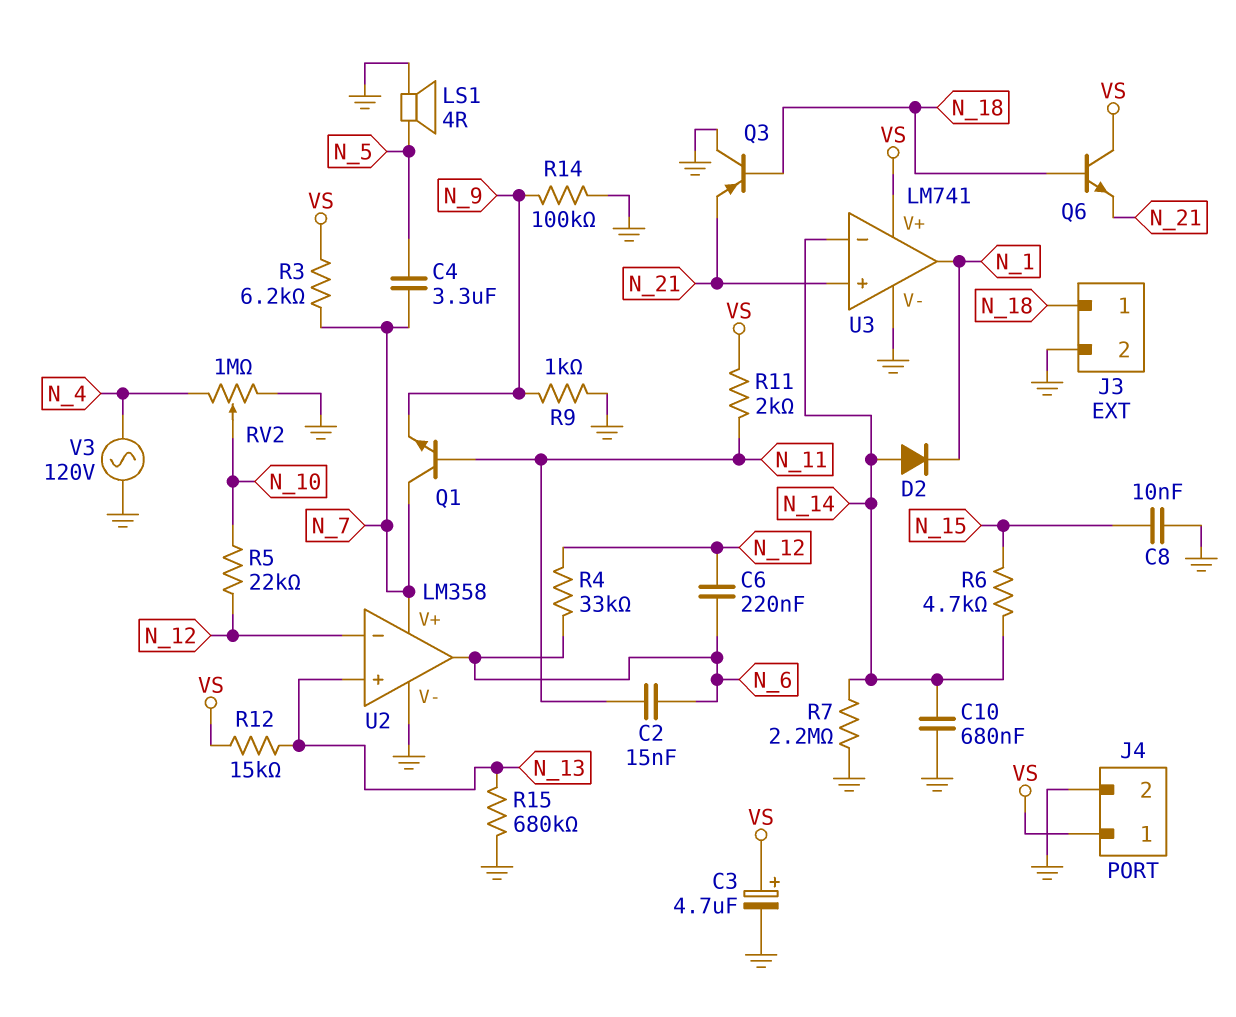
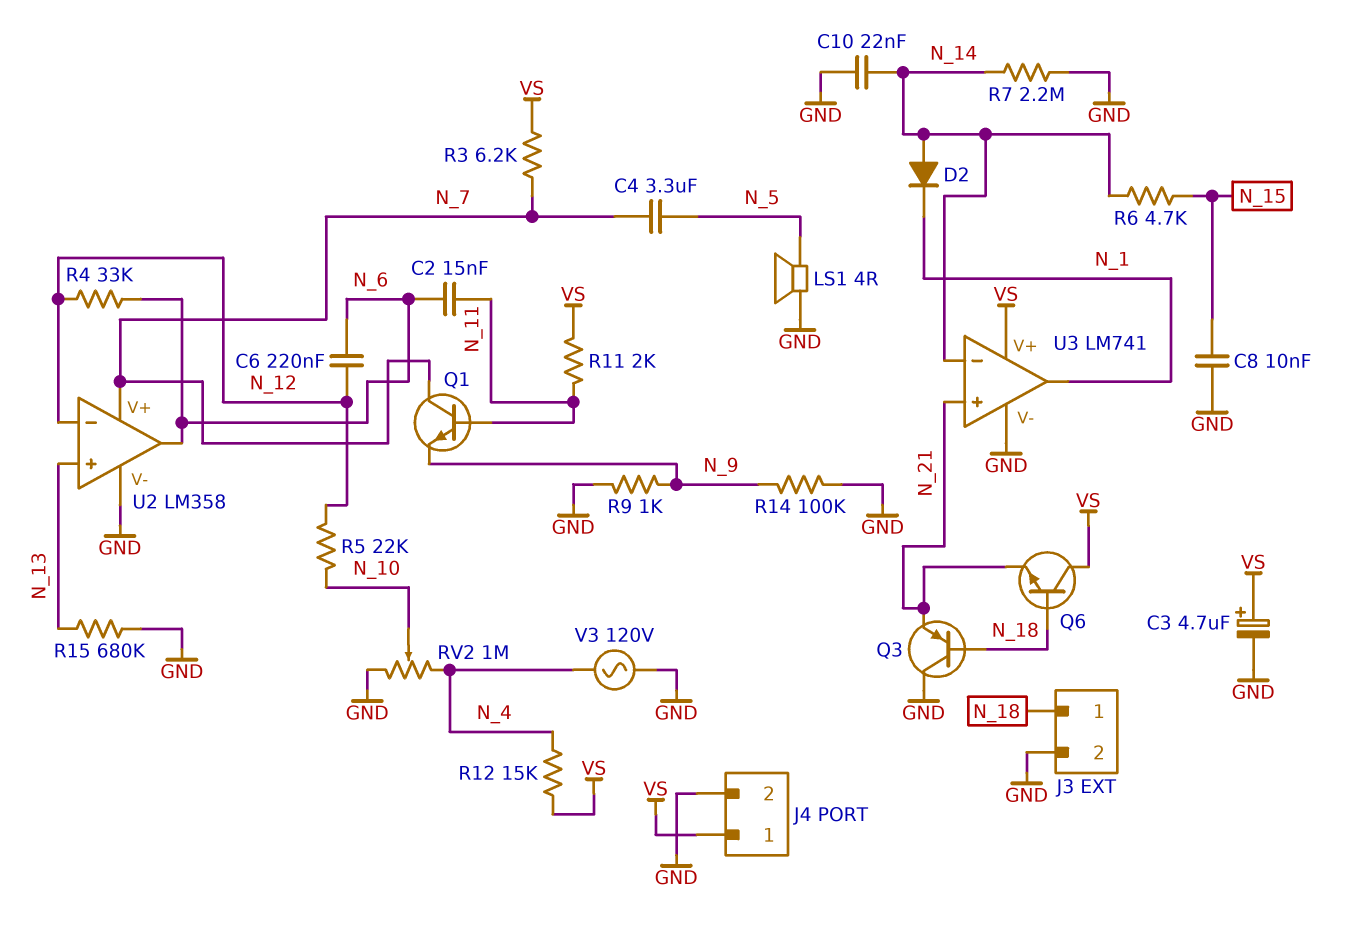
C10: 680nF (GND, N_14) -> 22nF (GND, N_14)
R12: 15k (N_13, VS) -> 15k (N_4, VS)

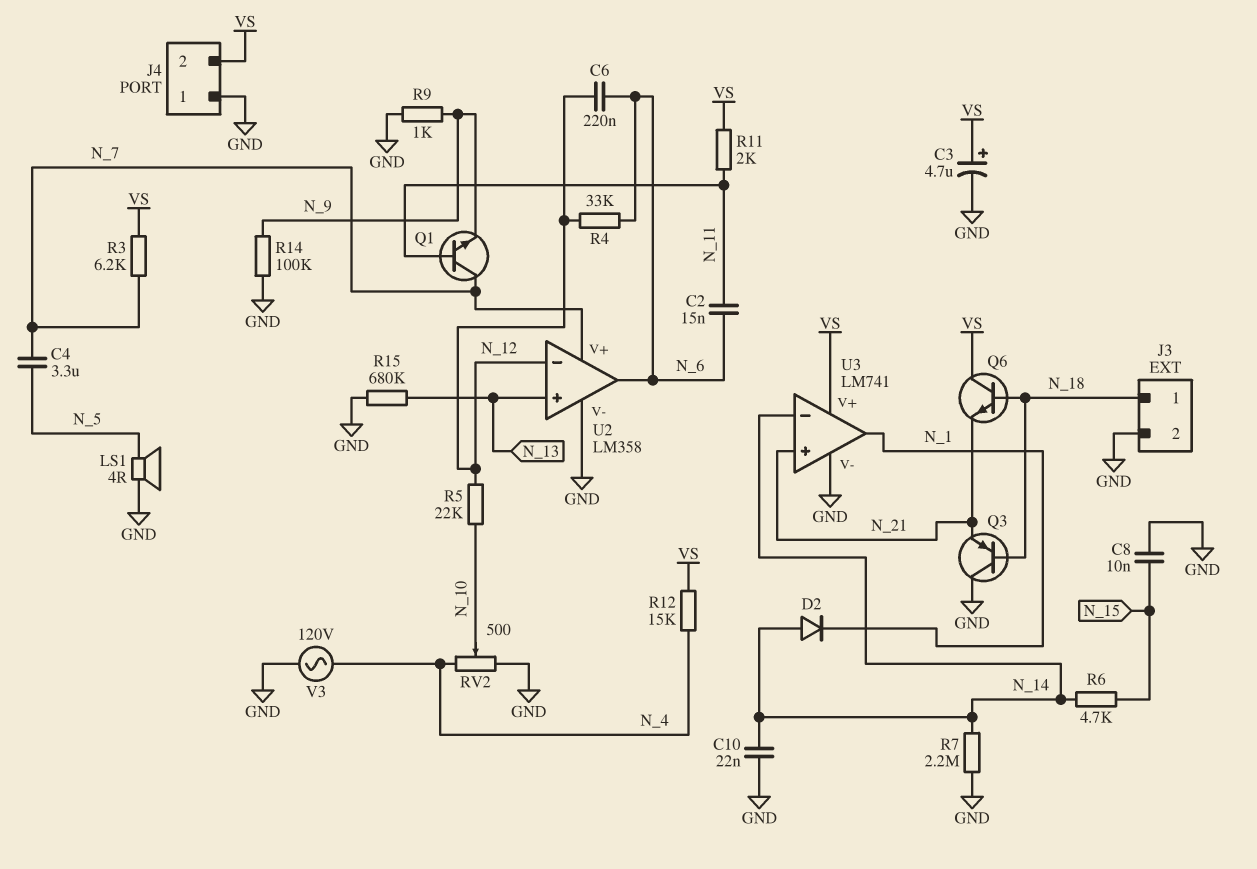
J4 pin 1: VS -> GND
J4 pin 2: GND -> VS
RV2: 1M (GND, N_4, wiper N_10) -> 500 (GND, N_4, wiper N_10)

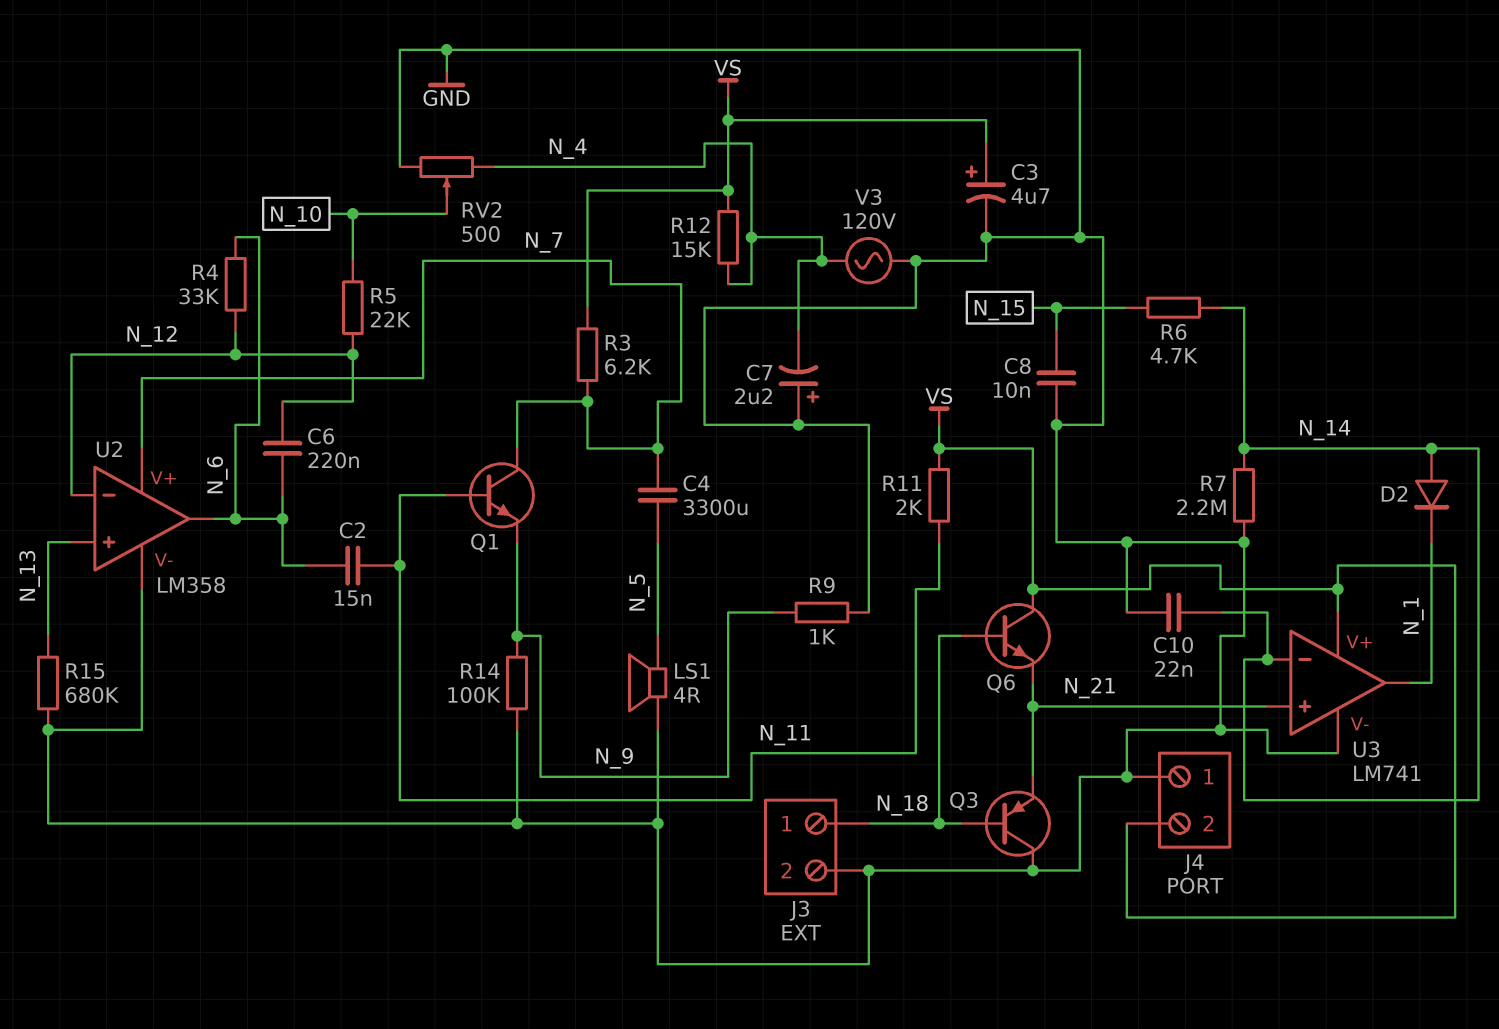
C4: 3.3uF (N_5, N_7) -> 3300uF (N_5, N_7)
C7: none -> 2.2uF (plus GND, minus N_4)

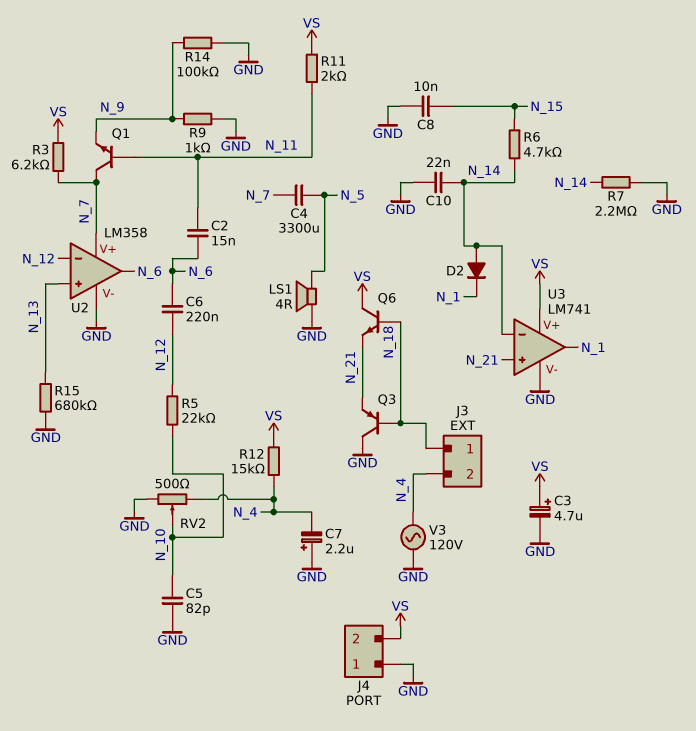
C5: none -> 82pF (GND, N_10)
J3 pin 2: GND -> N_4
R4: 33k (N_6, N_12) -> none

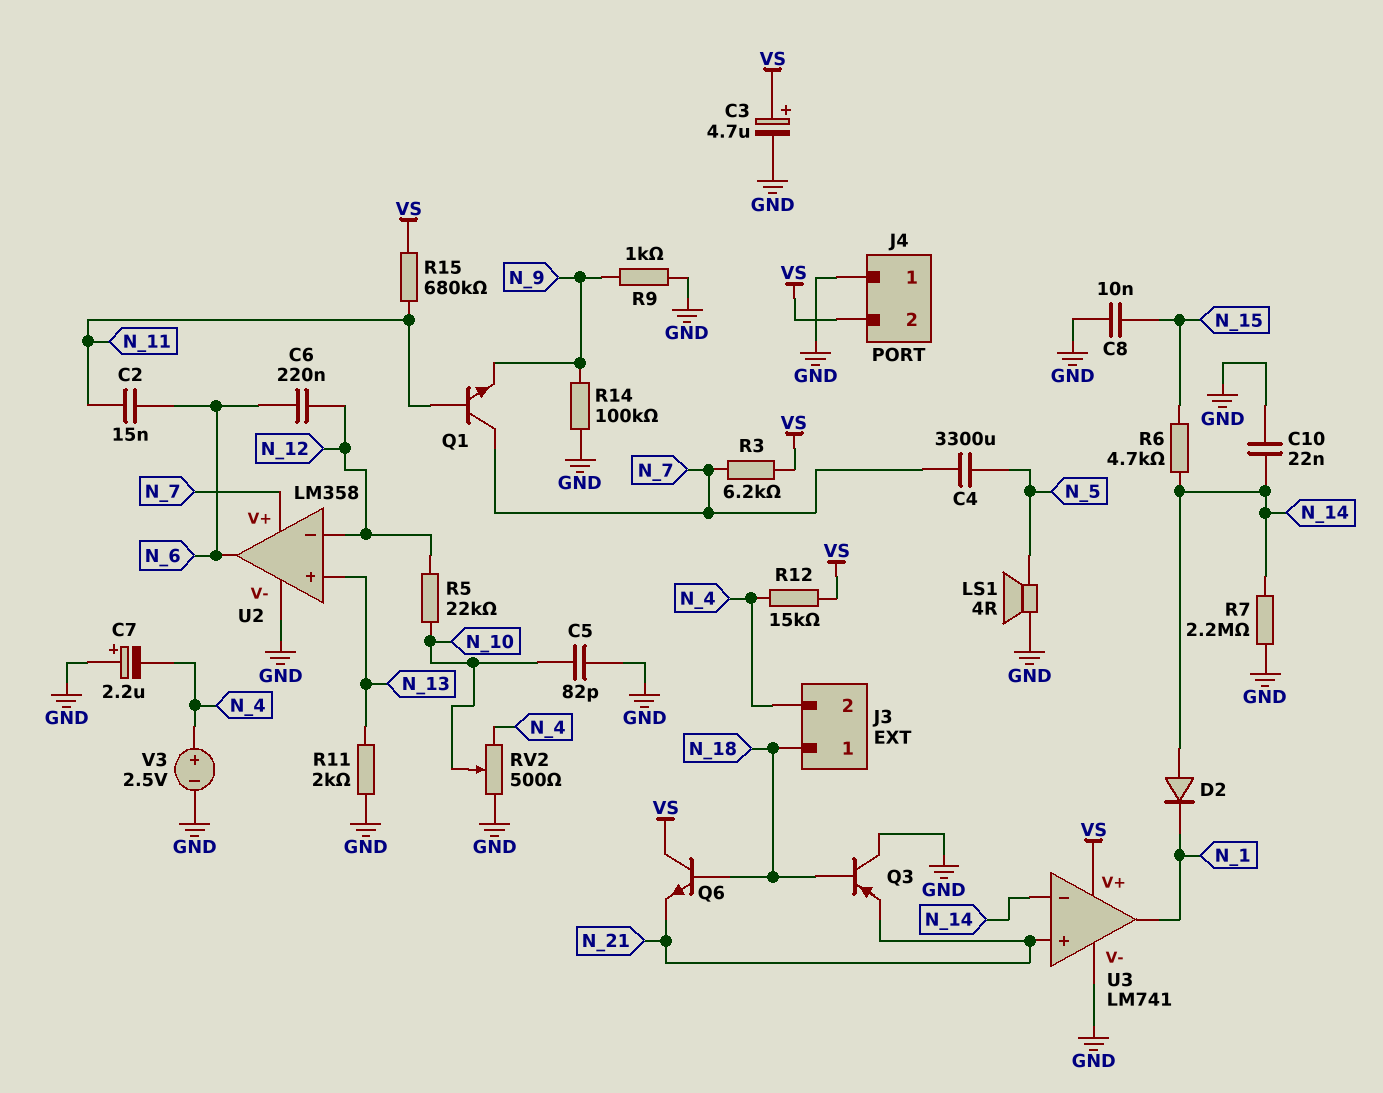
R11: 2k (N_11, VS) -> 2k (GND, N_13)
R15: 680k (GND, N_13) -> 680k (N_11, VS)
V3: AC 120V (GND, N_4) -> 2.5V (plus N_4, minus GND)

